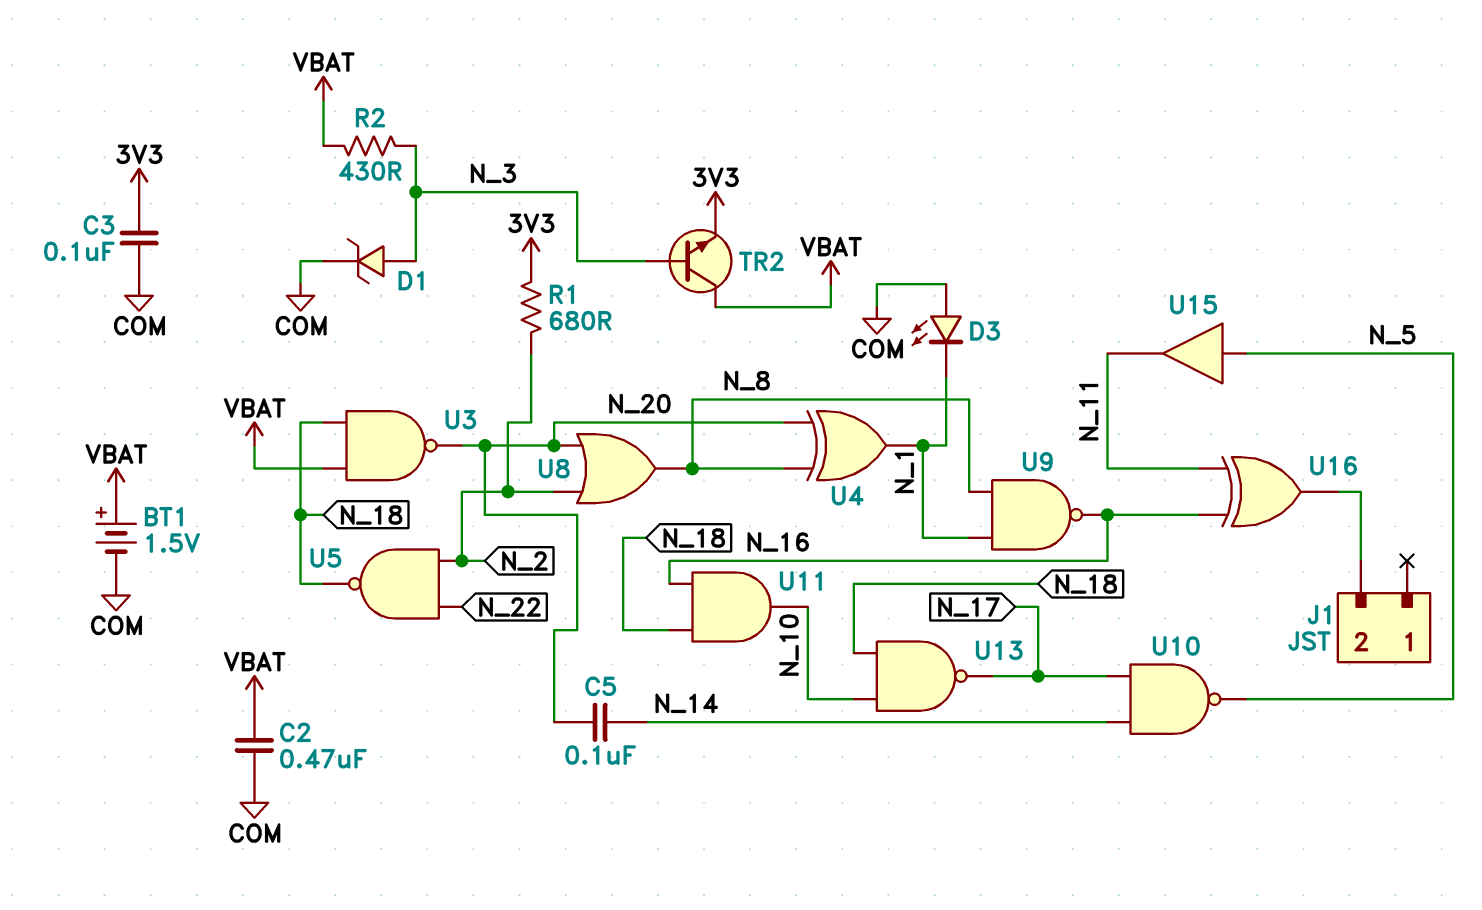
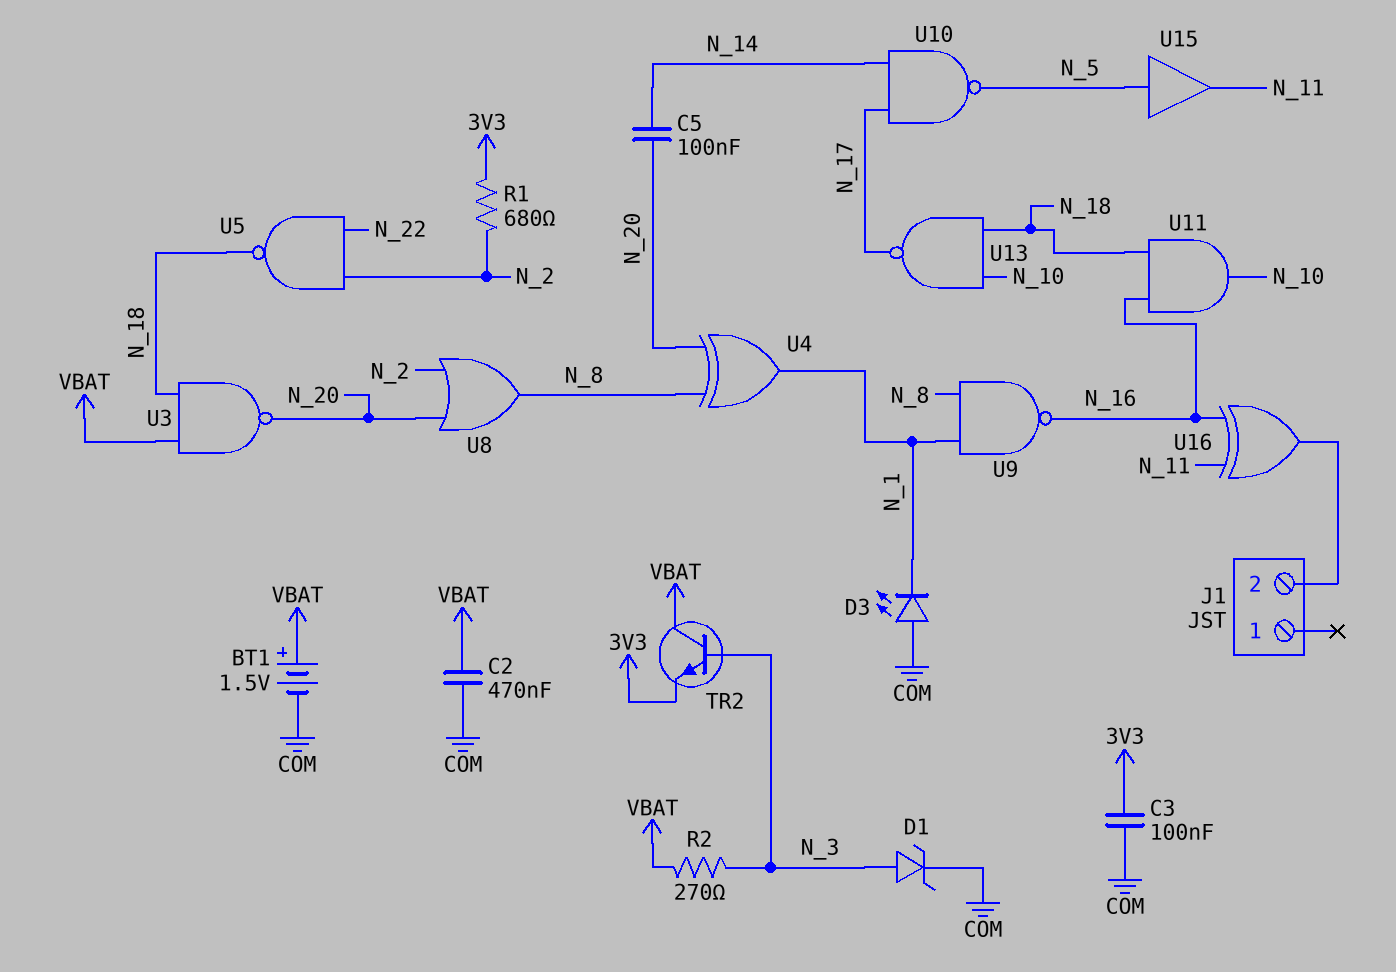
R2: 430 (N_3, VBAT) -> 270 (N_3, VBAT)

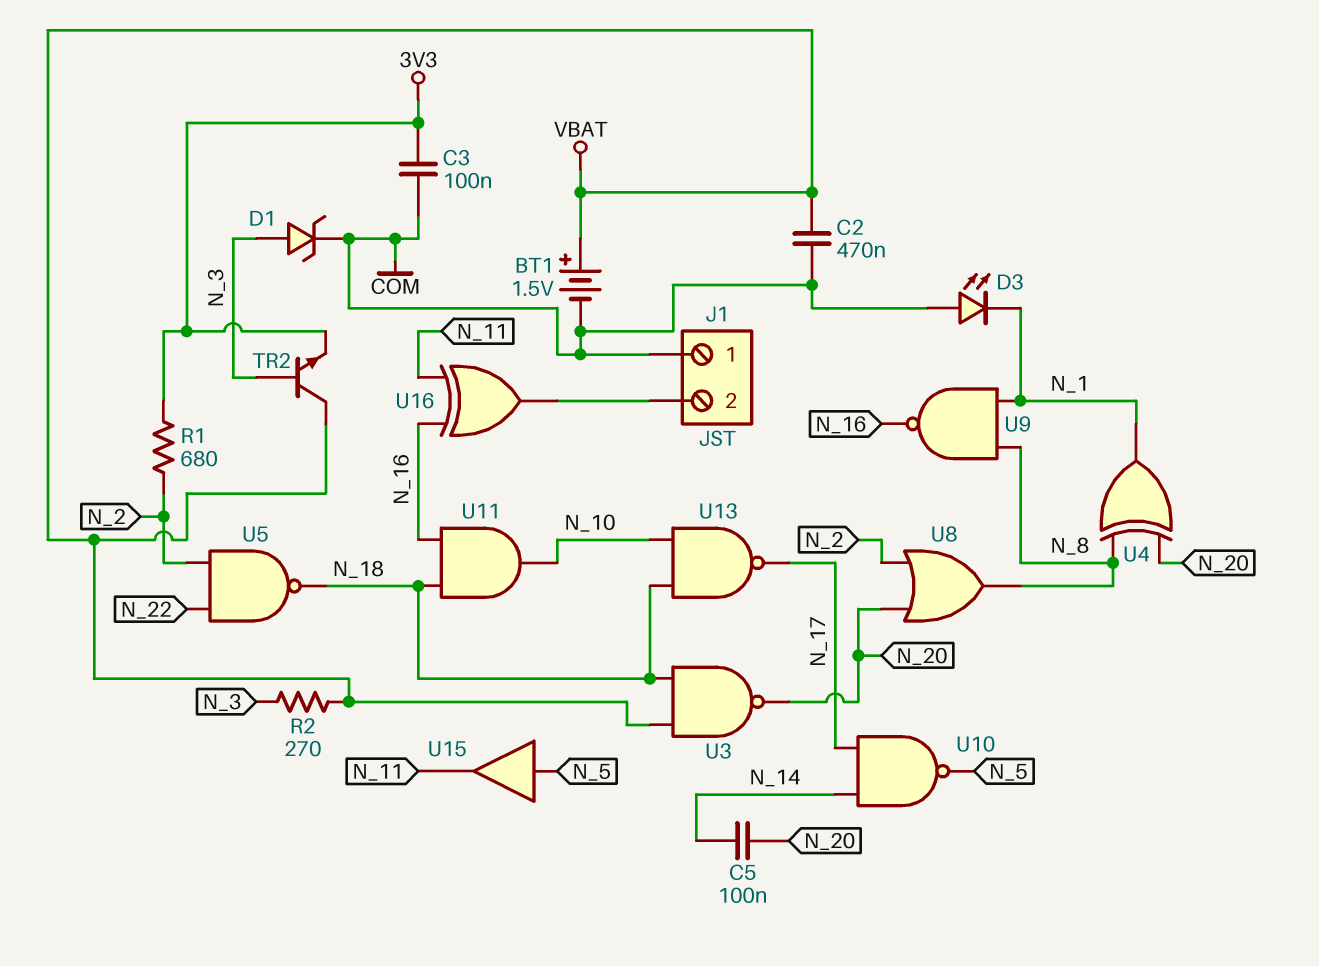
J1 pin 1: none -> COM

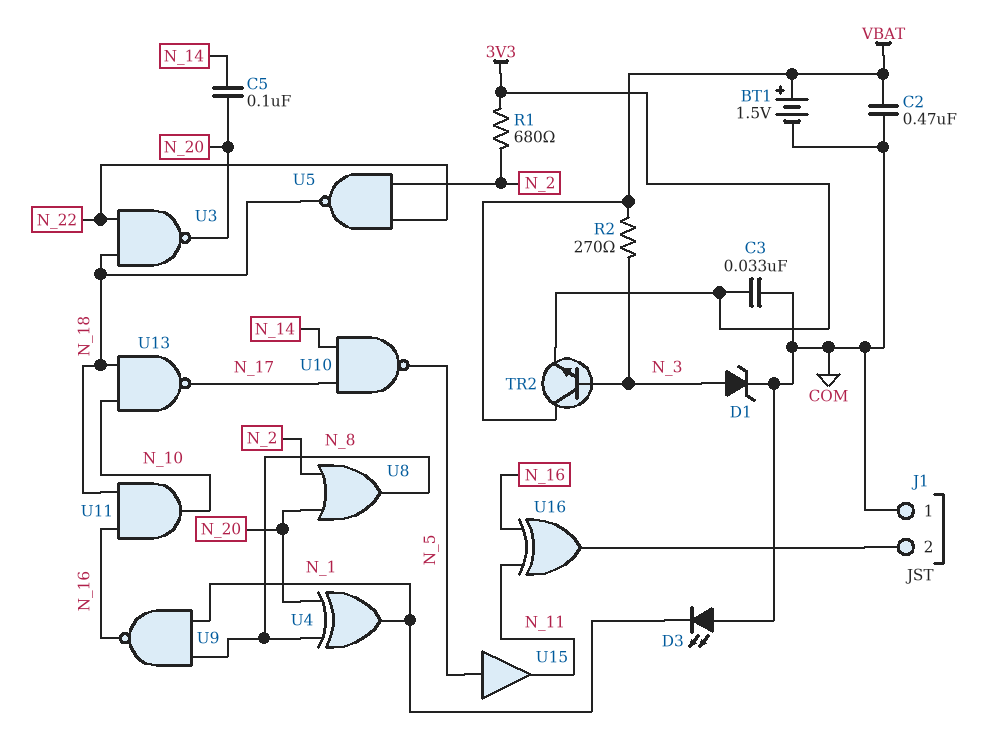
C3: 100nF (3V3, COM) -> 33nF (3V3, COM)
U3: NAND (in N_18, in VBAT, out N_20) -> NAND (in N_18, in N_22, out N_20)

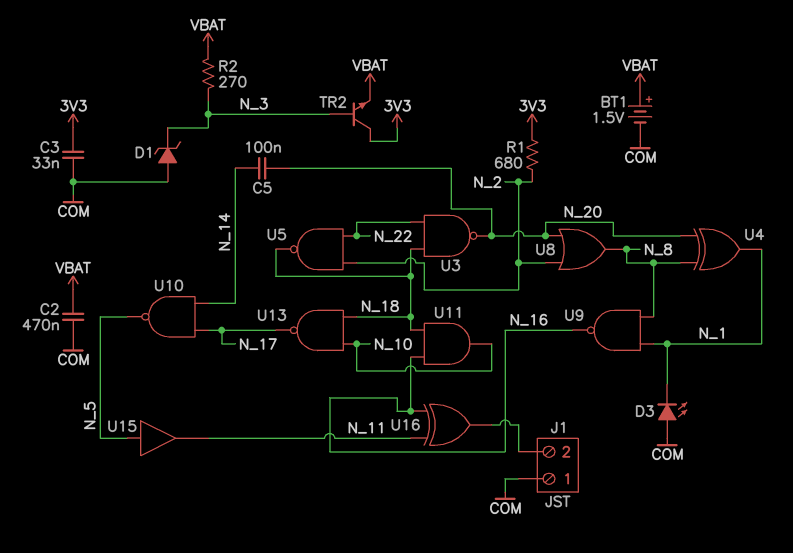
D1: zener (A N_3, K COM) -> zener (A COM, K N_3)
TR2: NPN (B N_3, C VBAT, E 3V3) -> NPN (B N_3, C 3V3, E VBAT)

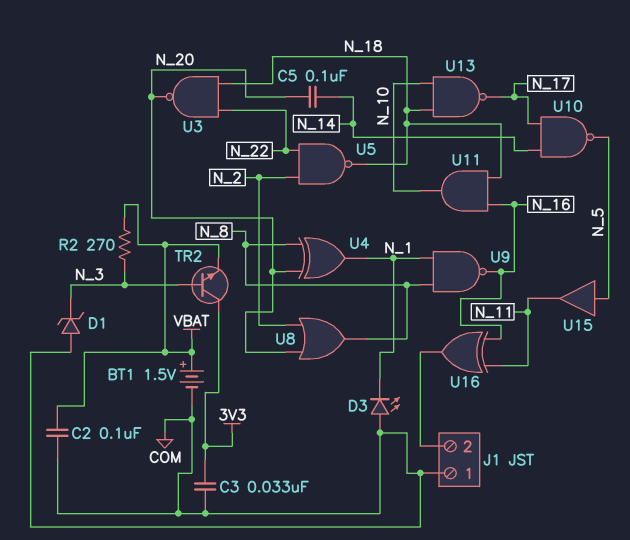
C2: 470nF (COM, VBAT) -> 100nF (COM, VBAT)
R1: 680 (3V3, N_2) -> none

